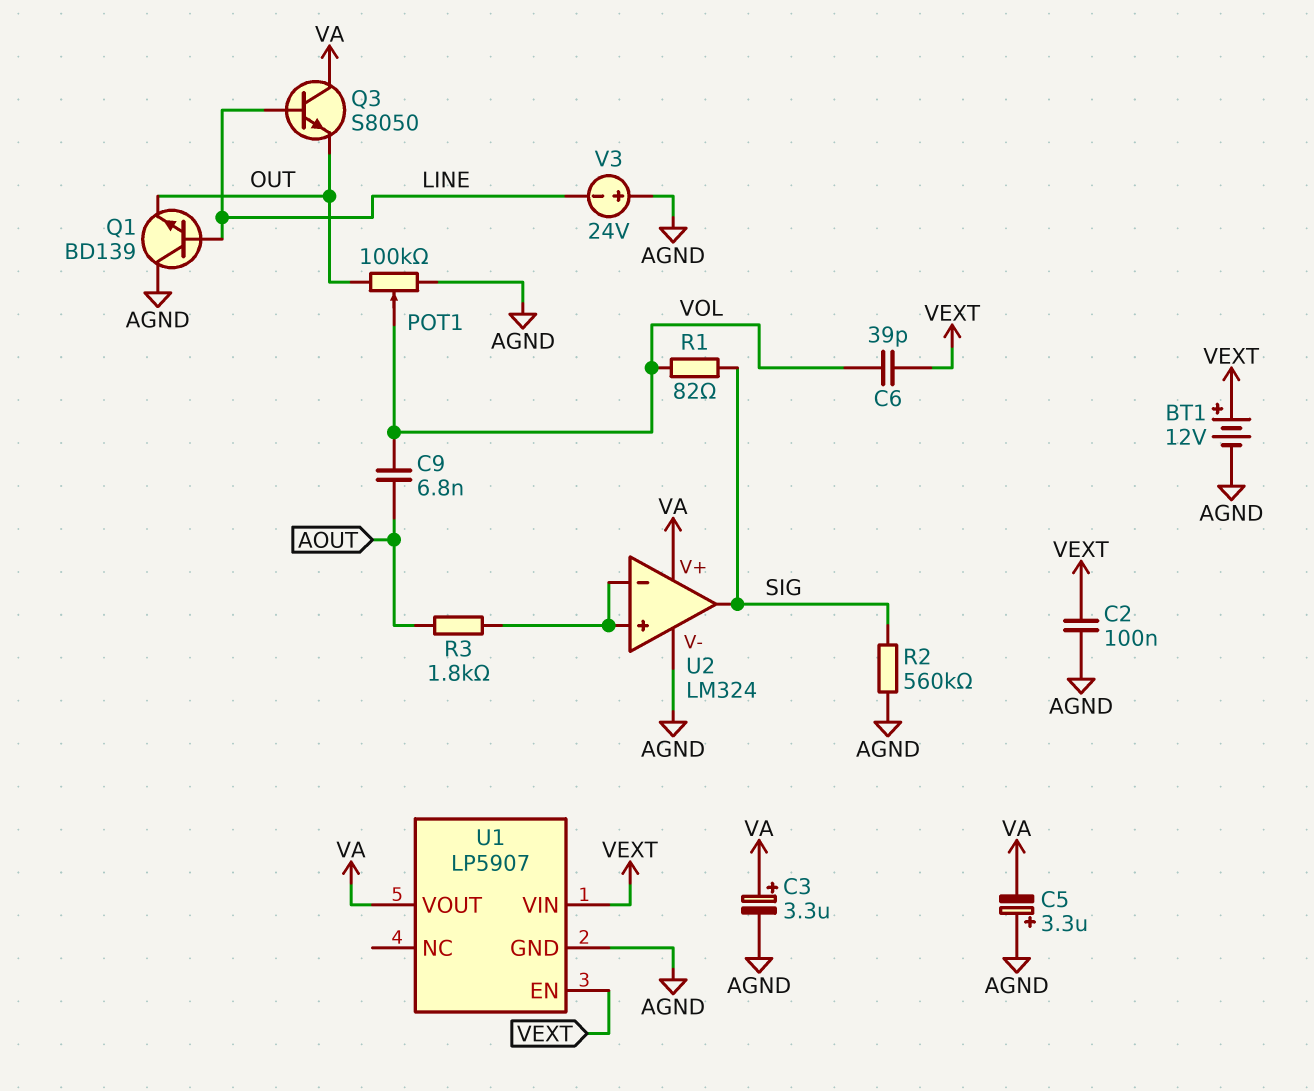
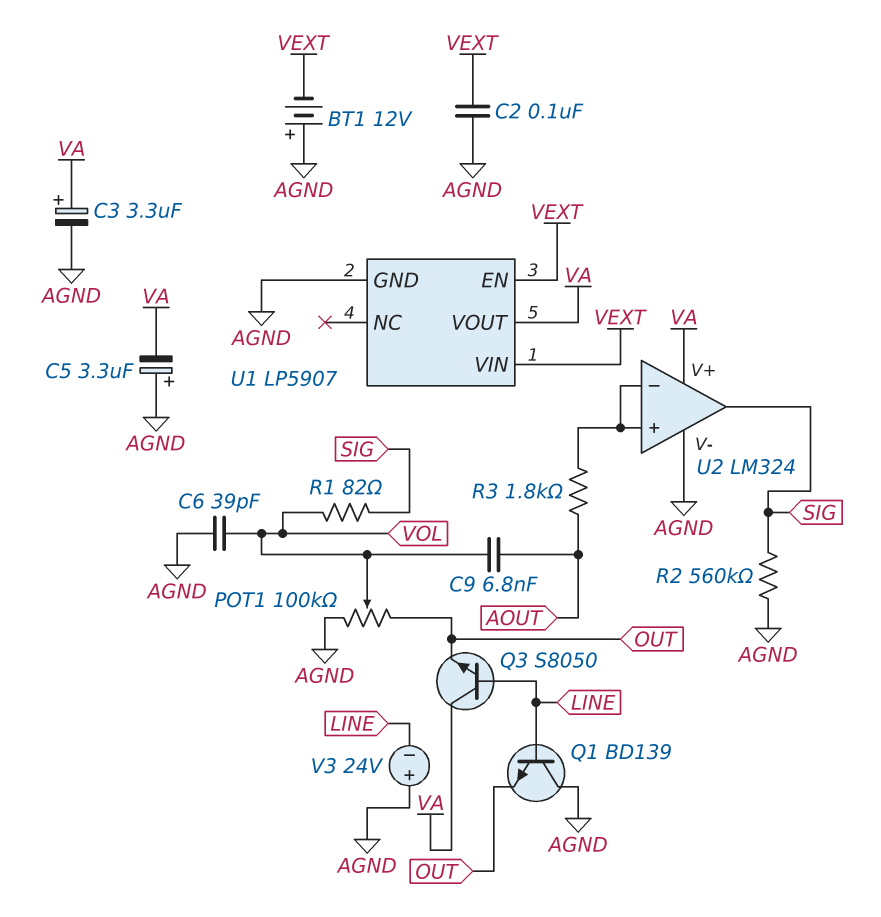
BT1: 12V (plus VEXT, minus AGND) -> 12V (plus AGND, minus VEXT)
C6: 39pF (VEXT, VOL) -> 39pF (AGND, VOL)

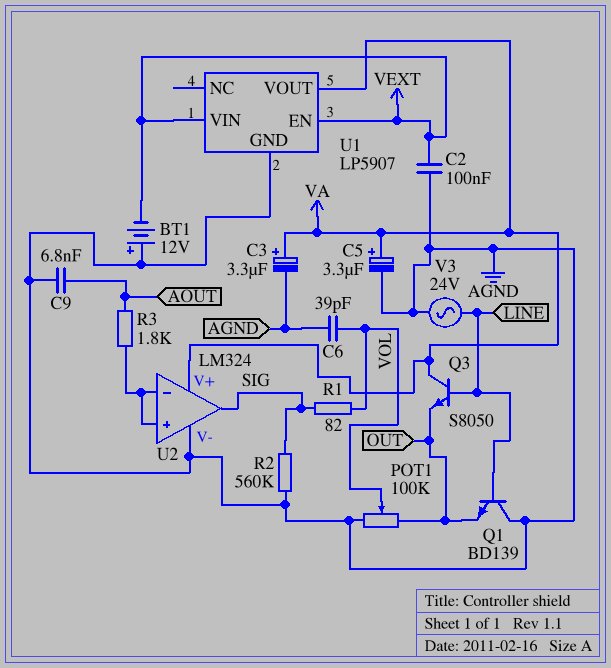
C5: 3.3uF (plus AGND, minus VA) -> 3.3uF (plus VA, minus AGND)
C9: 6.8nF (AOUT, VOL) -> 6.8nF (AGND, AOUT)
V3: 24V (plus AGND, minus LINE) -> AC 24V (AGND, LINE)

